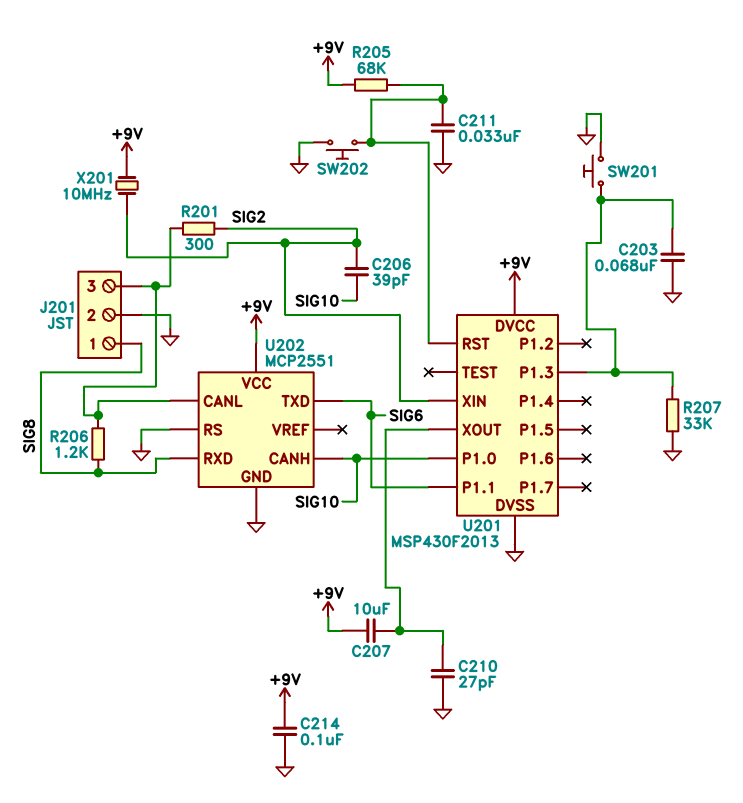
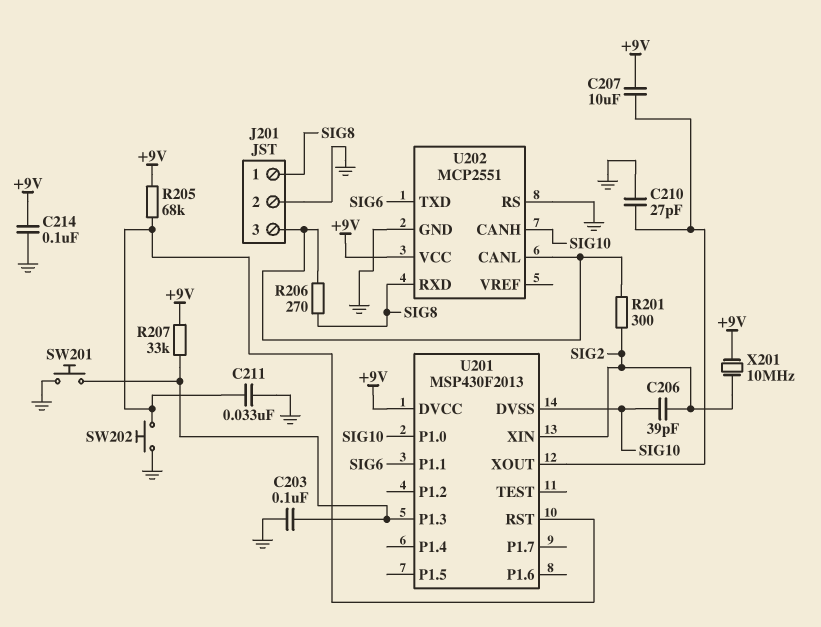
C203: 68nF (GND, U201/P1.3) -> 100nF (GND, U201/P1.3)
R206: 1.2k (J201/3, SIG8) -> 270 (J201/3, SIG8)
R207: 33k (GND, U201/P1.3) -> 33k (+9V, U201/P1.3)
U201 pin DVSS: GND -> SIG10

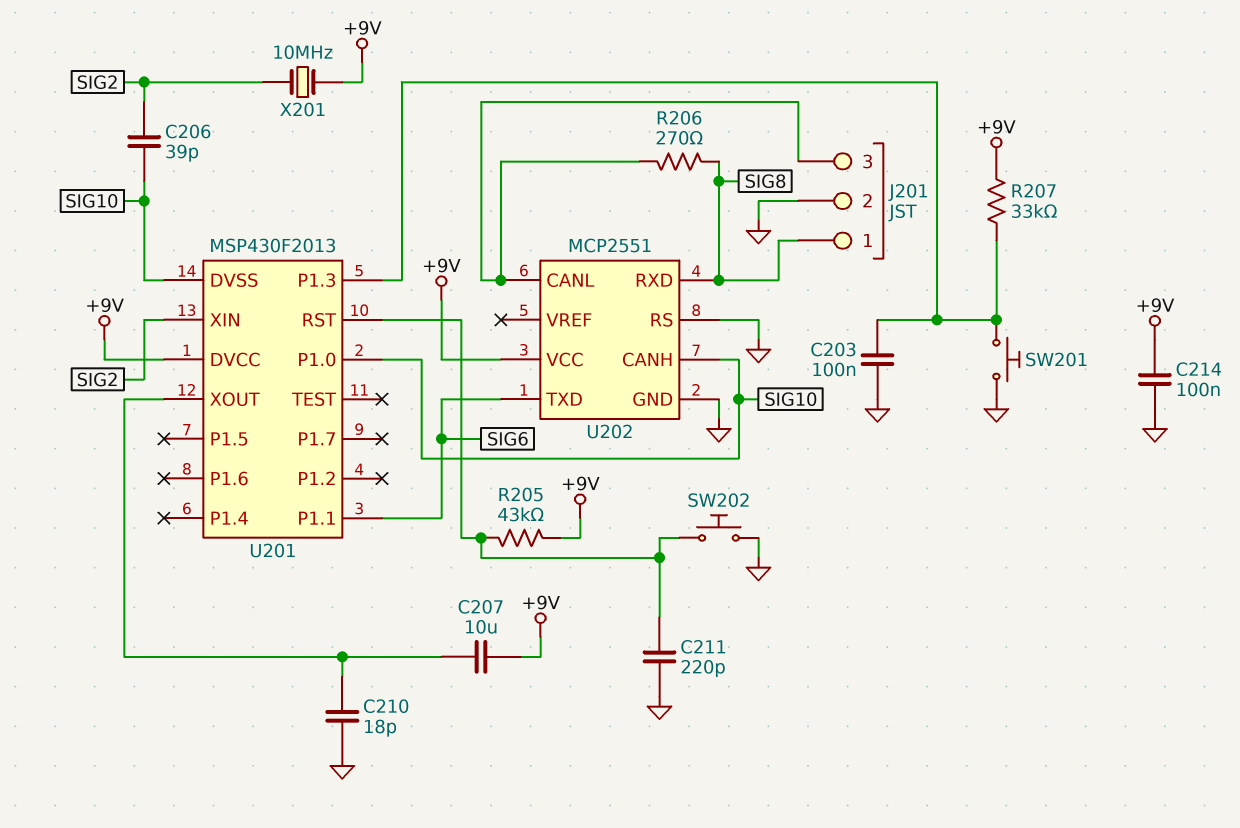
C210: 27pF (GND, U201/XOUT) -> 18pF (GND, U201/XOUT)
C211: 33nF (GND, U201/RST) -> 220pF (GND, U201/RST)
R201: 300 (J201/3, SIG2) -> none
R205: 68k (+9V, U201/RST) -> 43k (+9V, U201/RST)

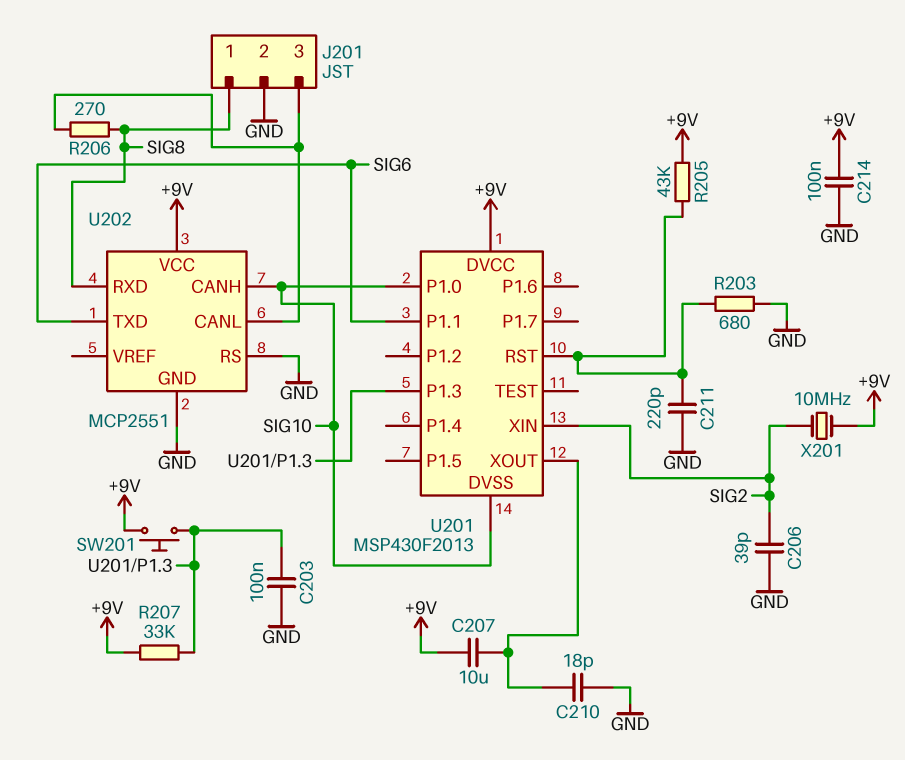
C206: 39pF (SIG2, SIG10) -> 39pF (GND, SIG2)
R203: none -> 680 (GND, U201/RST)
SW201: button (GND, U201/P1.3) -> button (+9V, U201/P1.3)
SW202: button (GND, U201/RST) -> none

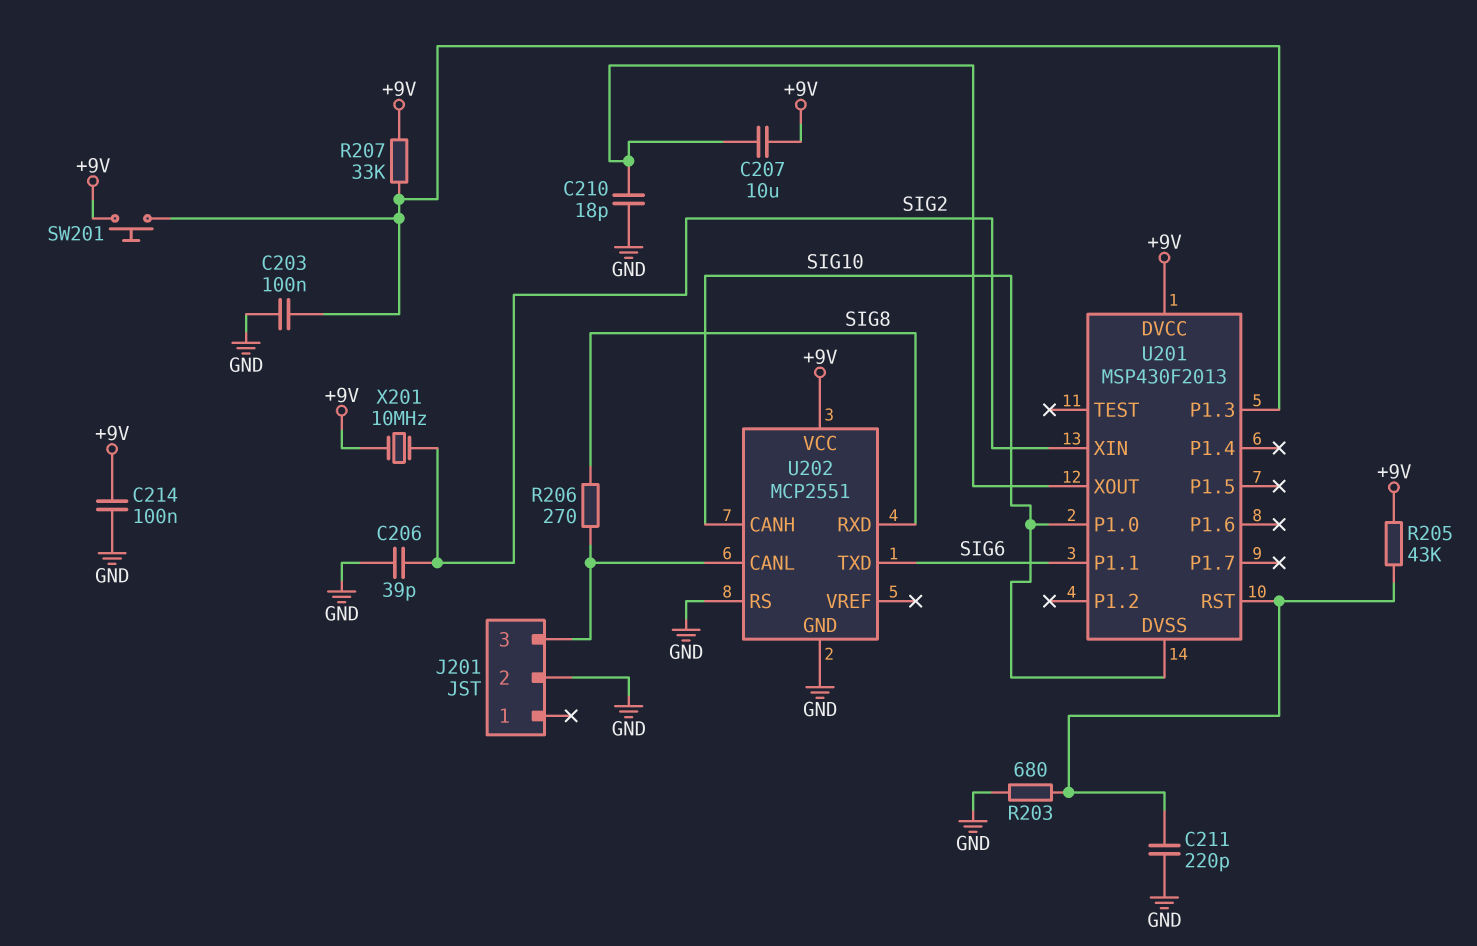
J201 pin 1: SIG8 -> none

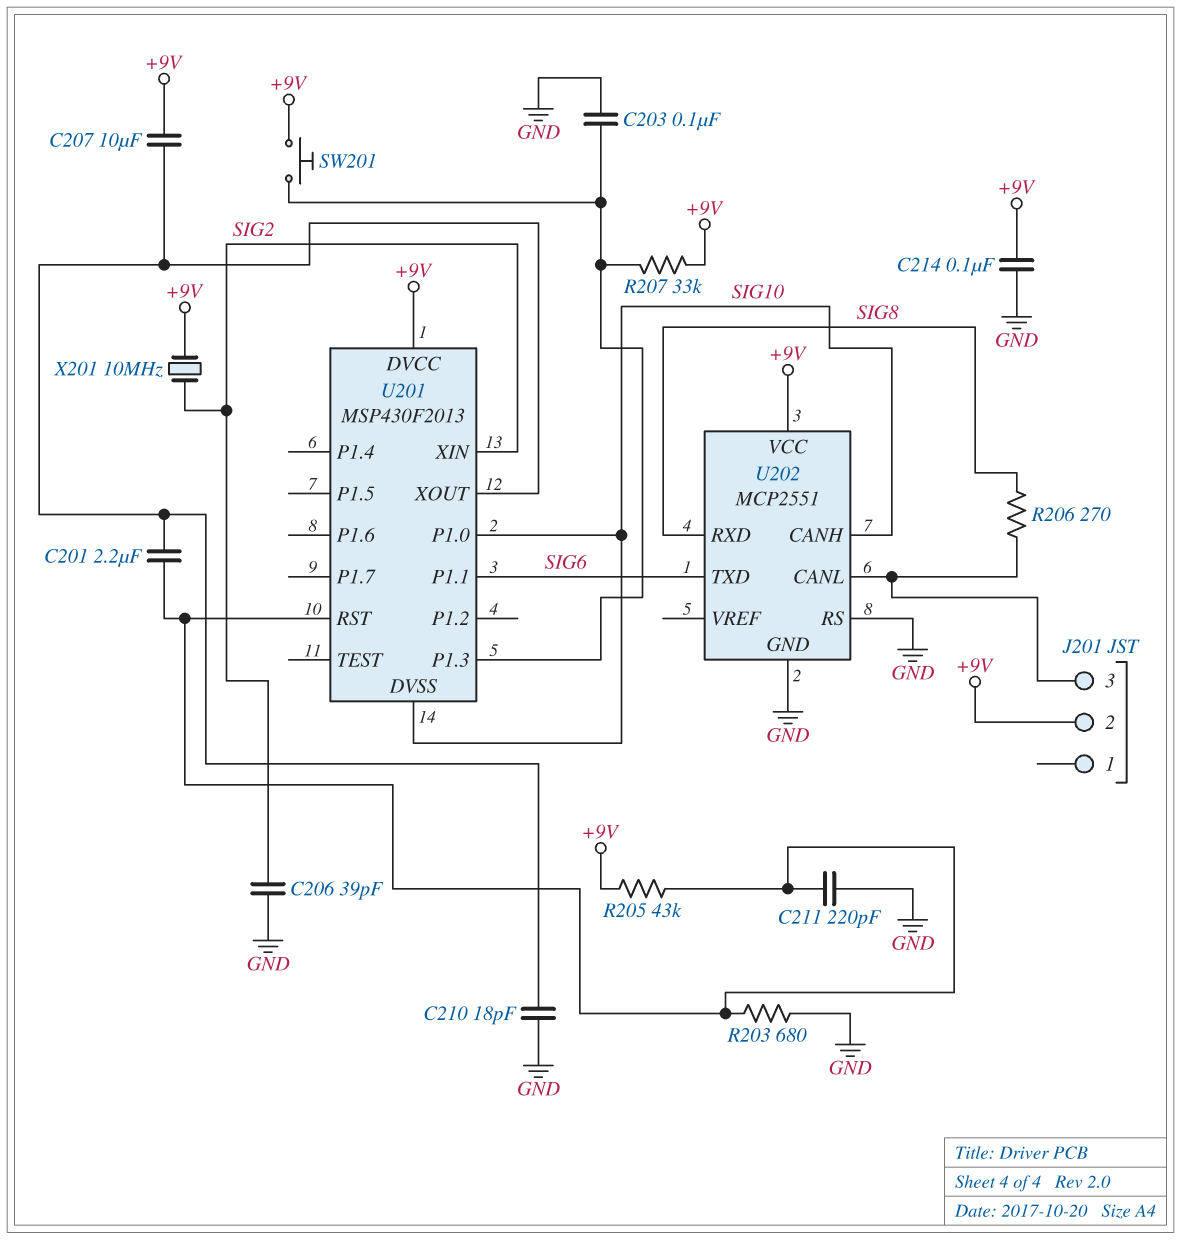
C201: none -> 2.2uF (U201/RST, U201/XOUT)
J201 pin 2: GND -> +9V

